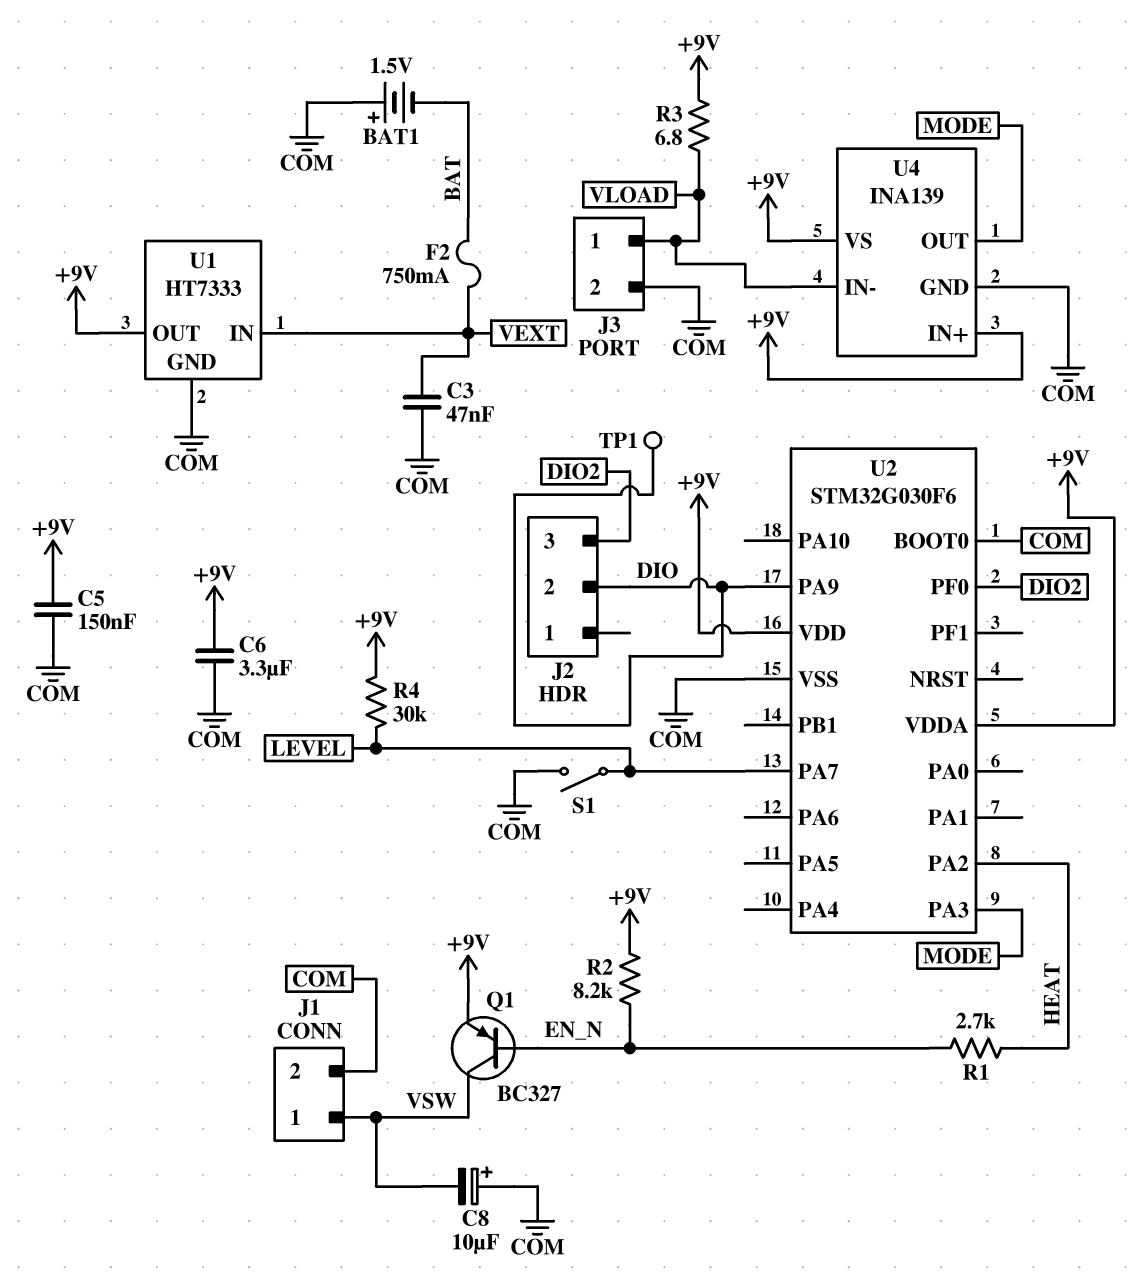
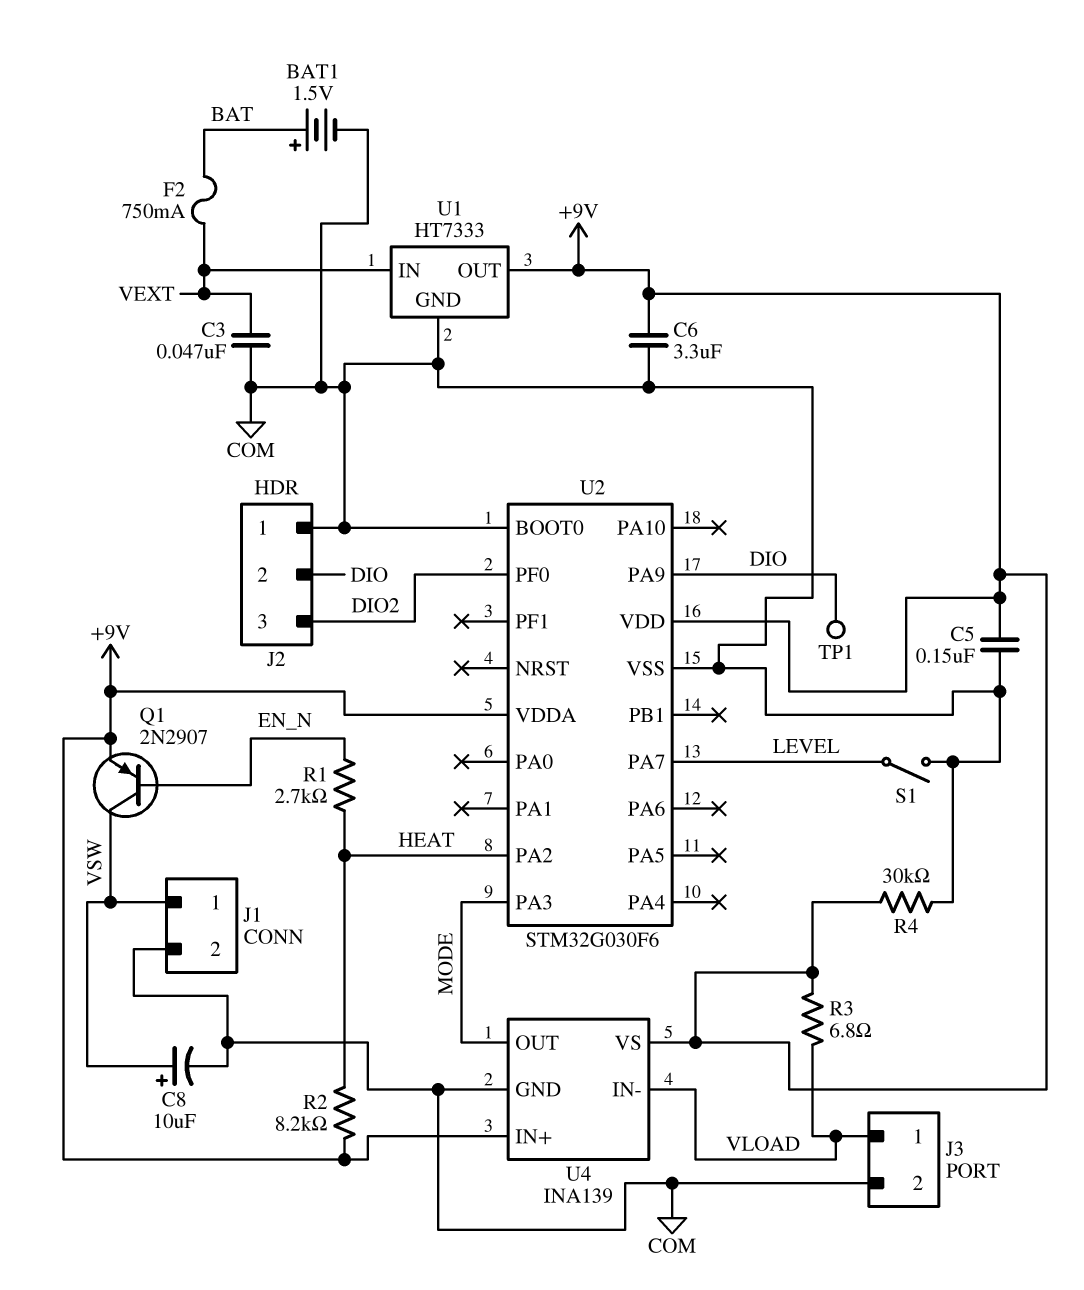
BAT1: 1.5V (plus COM, minus BAT) -> 1.5V (plus BAT, minus COM)
C8: 10uF (plus COM, minus VSW) -> 10uF (plus VSW, minus COM)
J2 pin 1: none -> COM
Q1: PNP BC327 (B EN_N, C VSW, E +9V) -> PNP 2N2907 (B EN_N, C VSW, E +9V)
R2: 8.2k (+9V, EN_N) -> 8.2k (+9V, HEAT)
R4: 30k (+9V, LEVEL) -> 30k (+9V, COM)

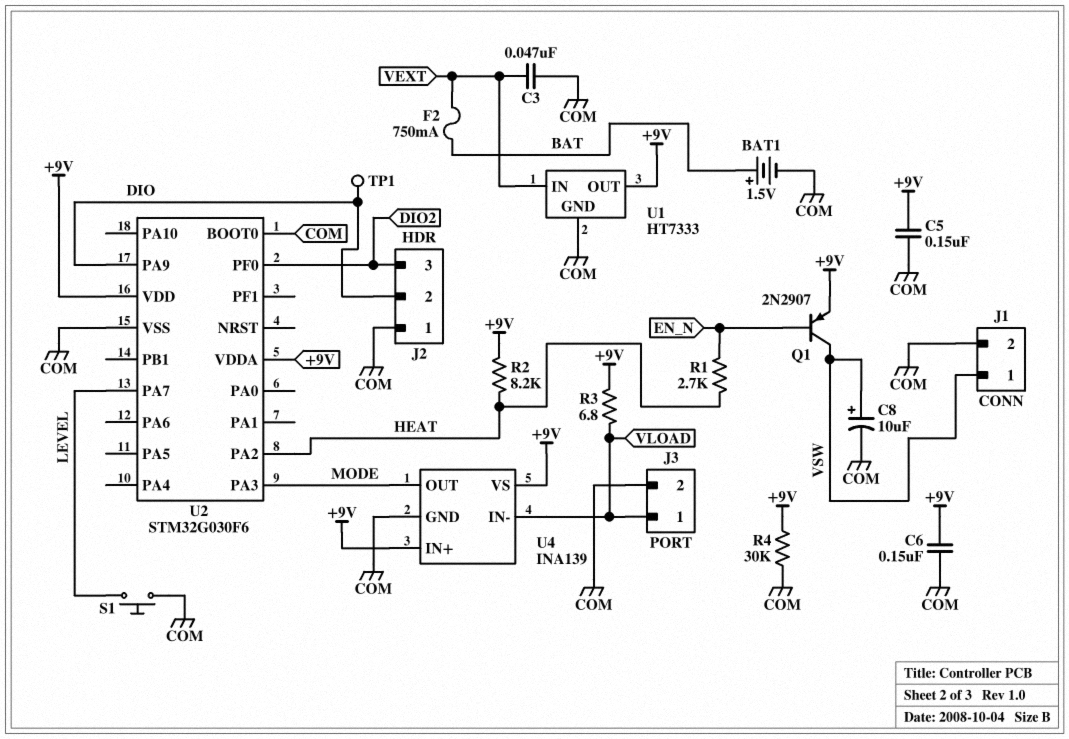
C6: 3.3uF (+9V, COM) -> 150nF (+9V, COM)
S1: switch (COM, LEVEL) -> button (COM, LEVEL)

